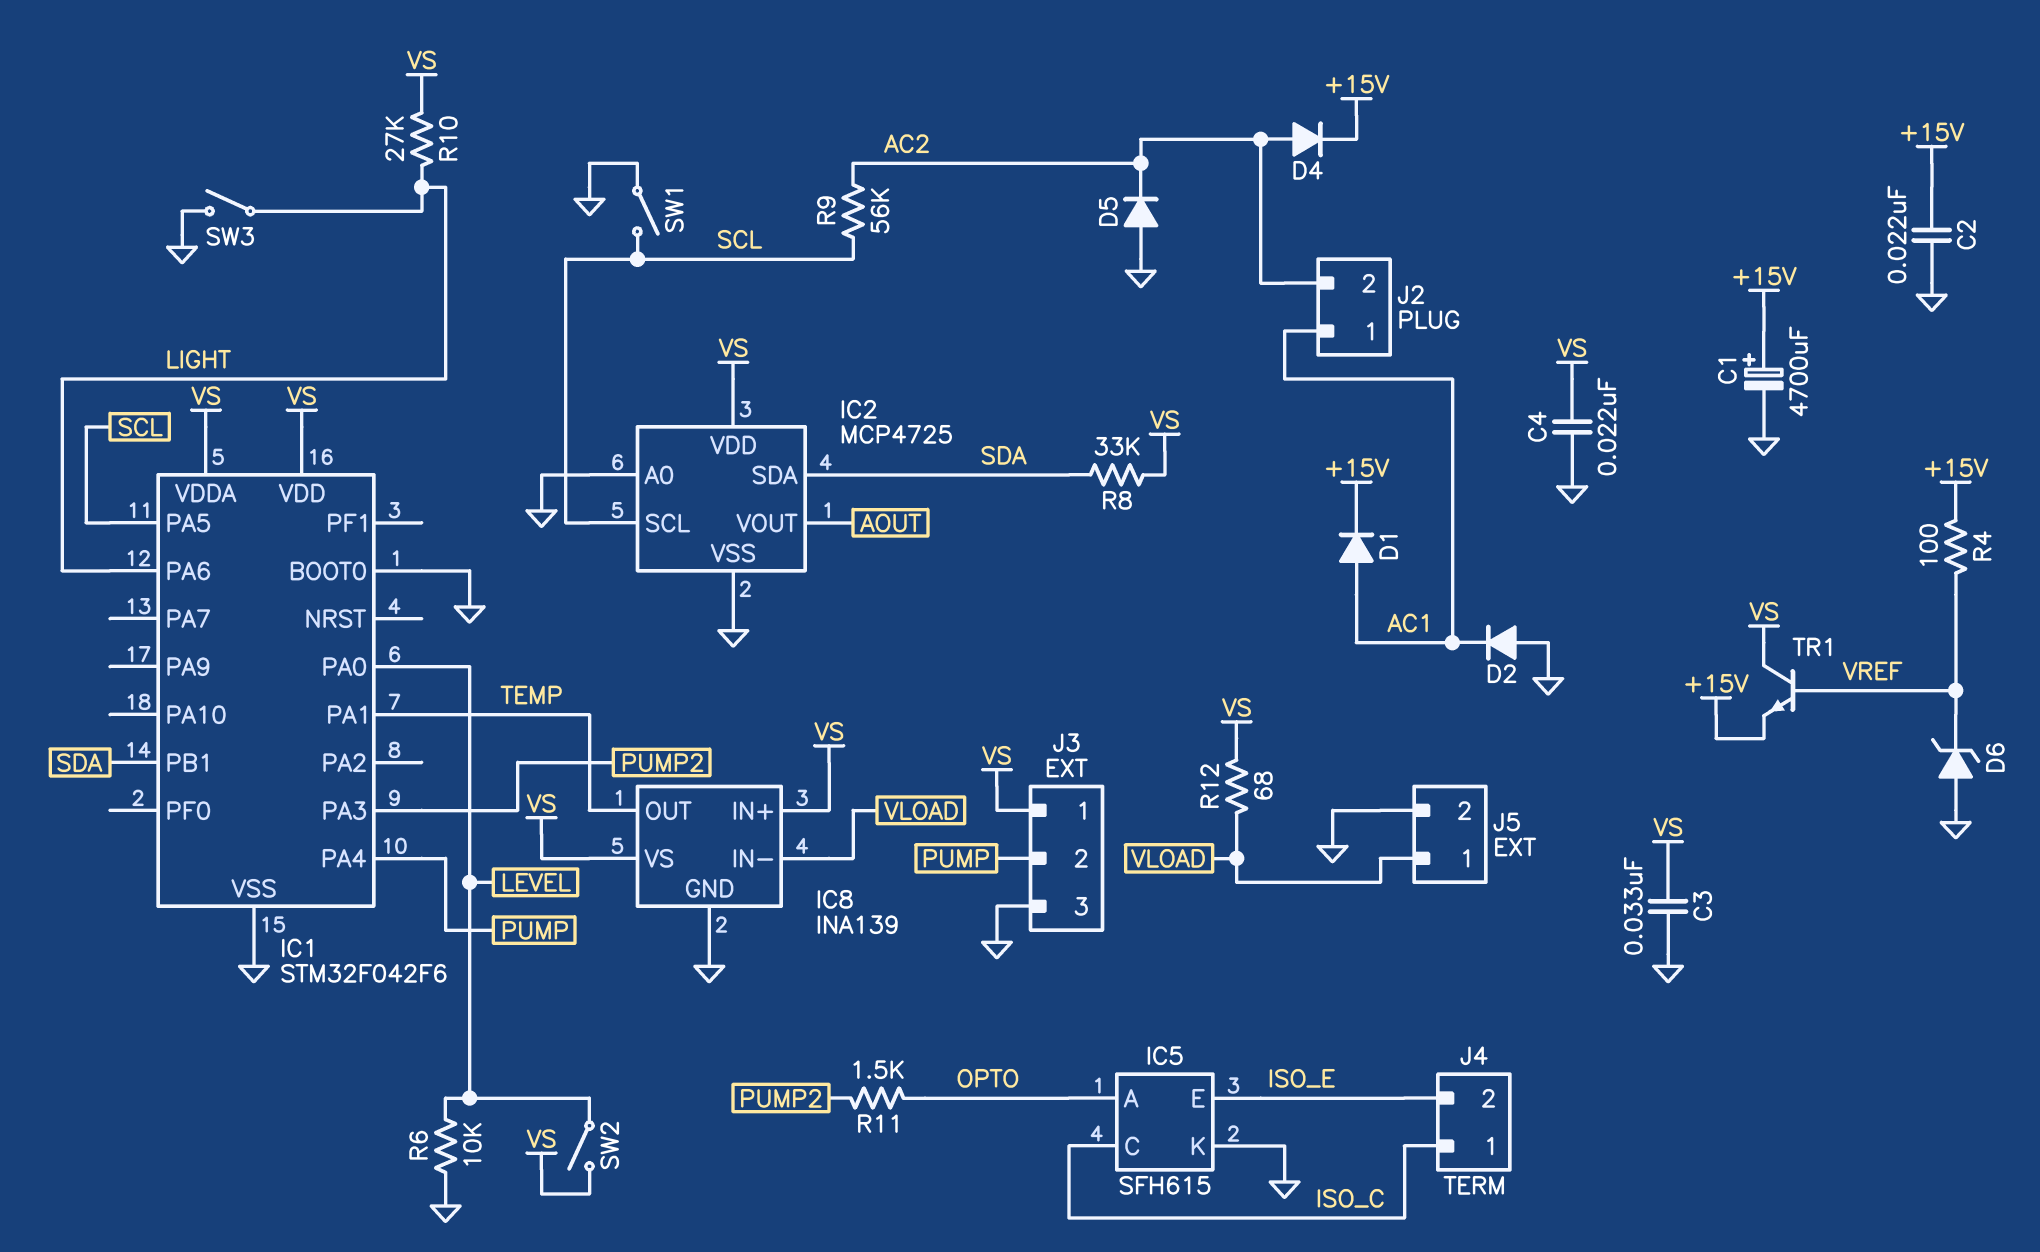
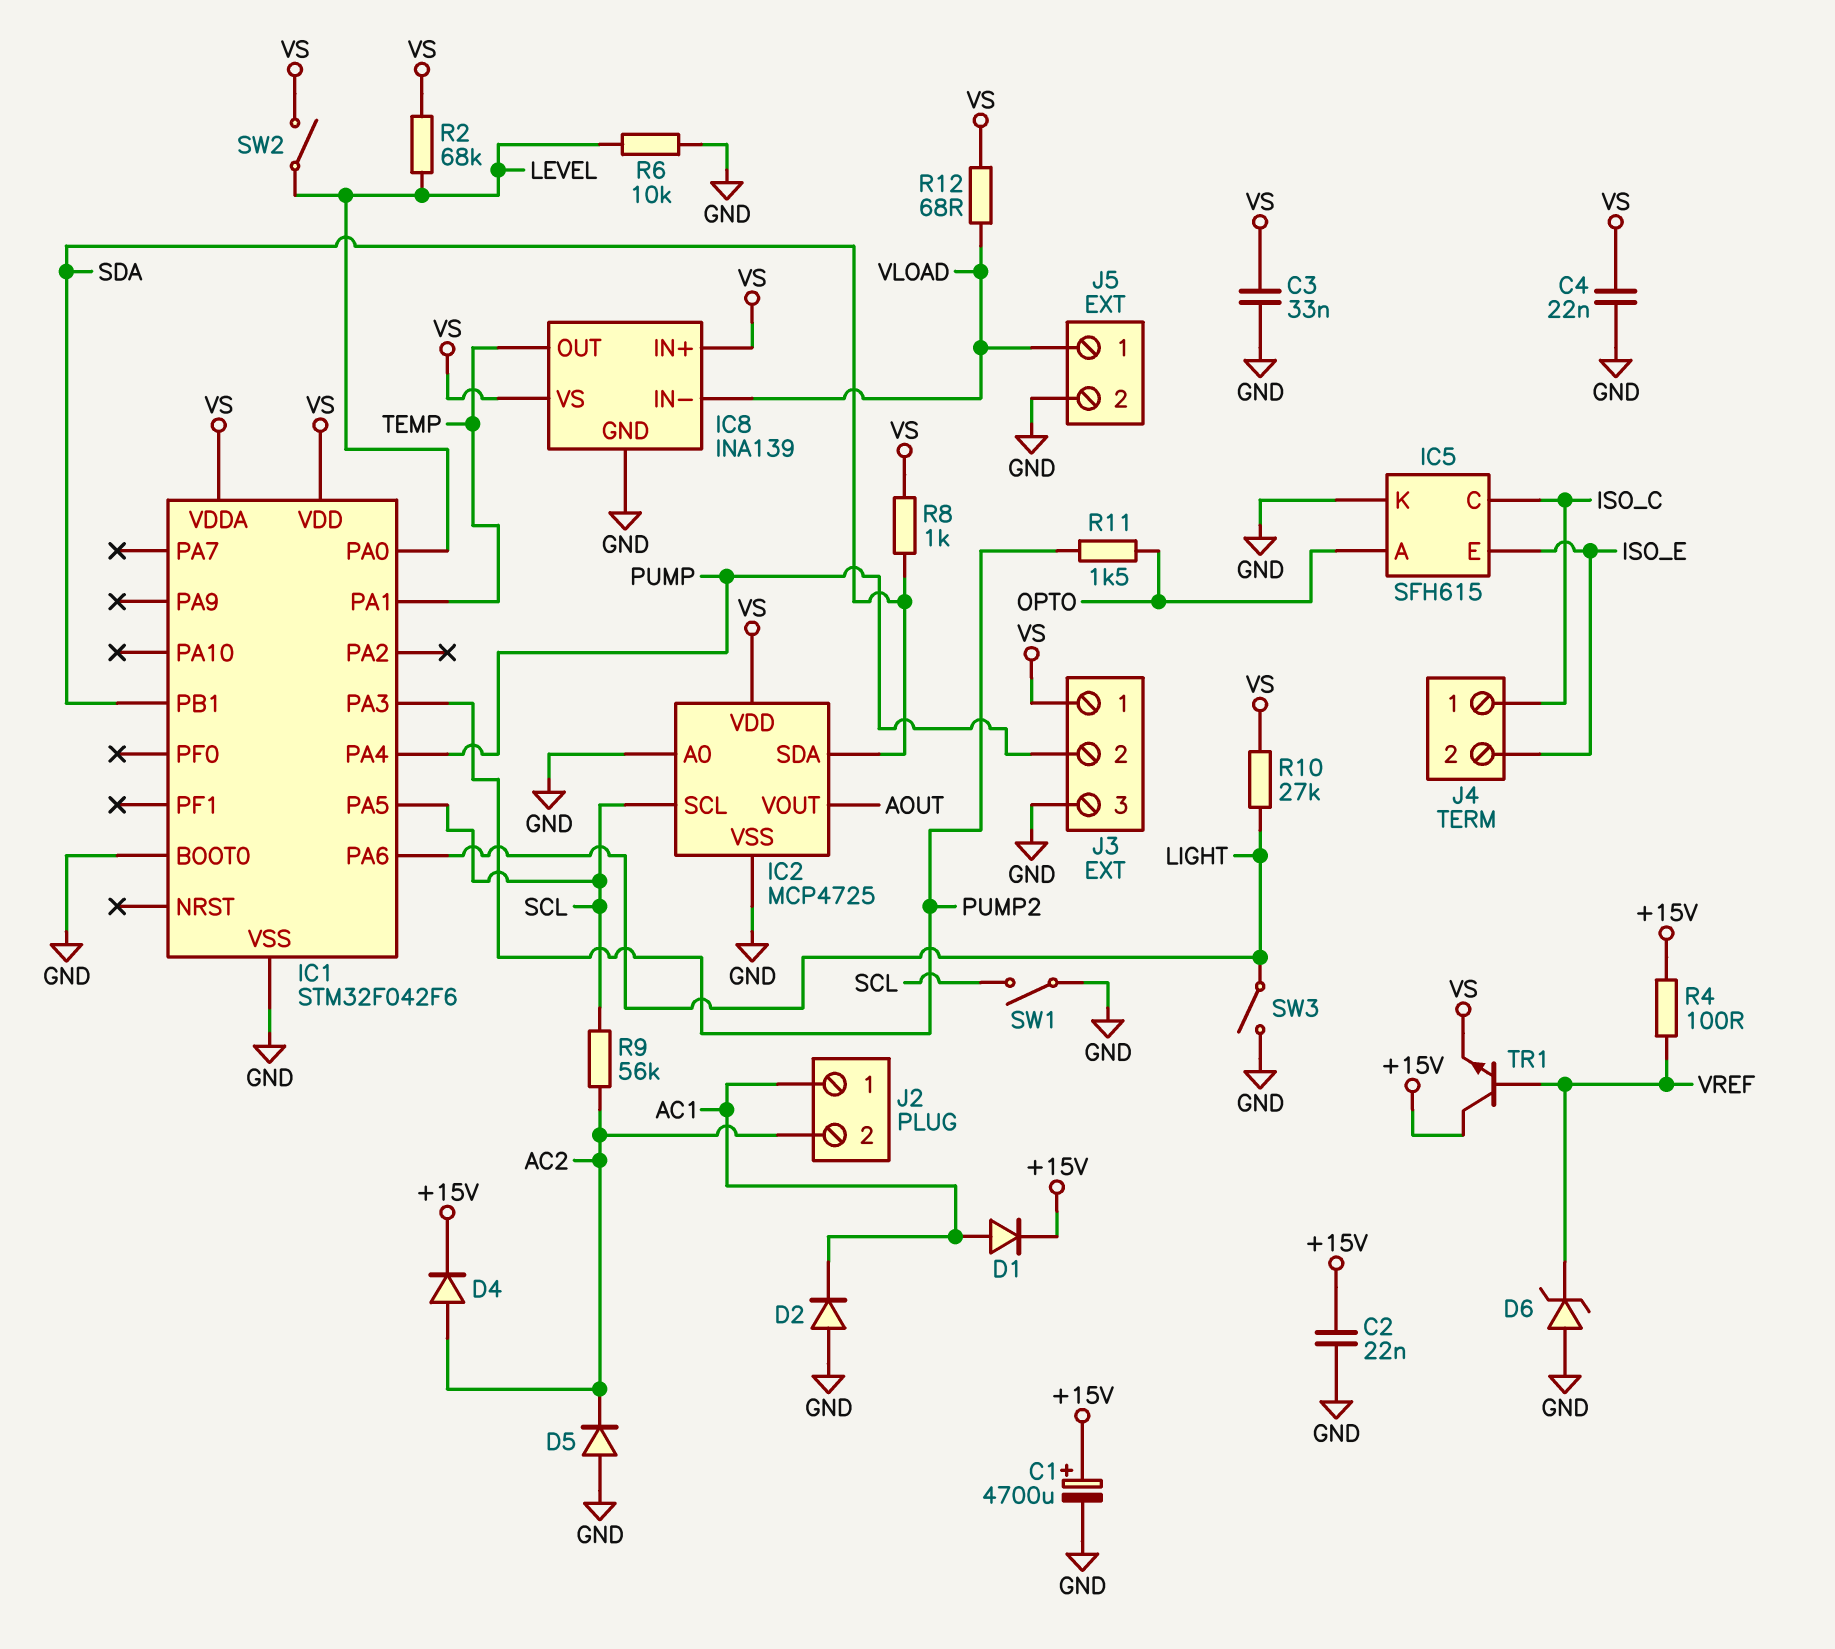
R2: none -> 68k (LEVEL, VS)
R8: 33k (SDA, VS) -> 1k (SDA, VS)
TR1: NPN (B VREF, C VS, E +15V) -> NPN (B VREF, C +15V, E VS)

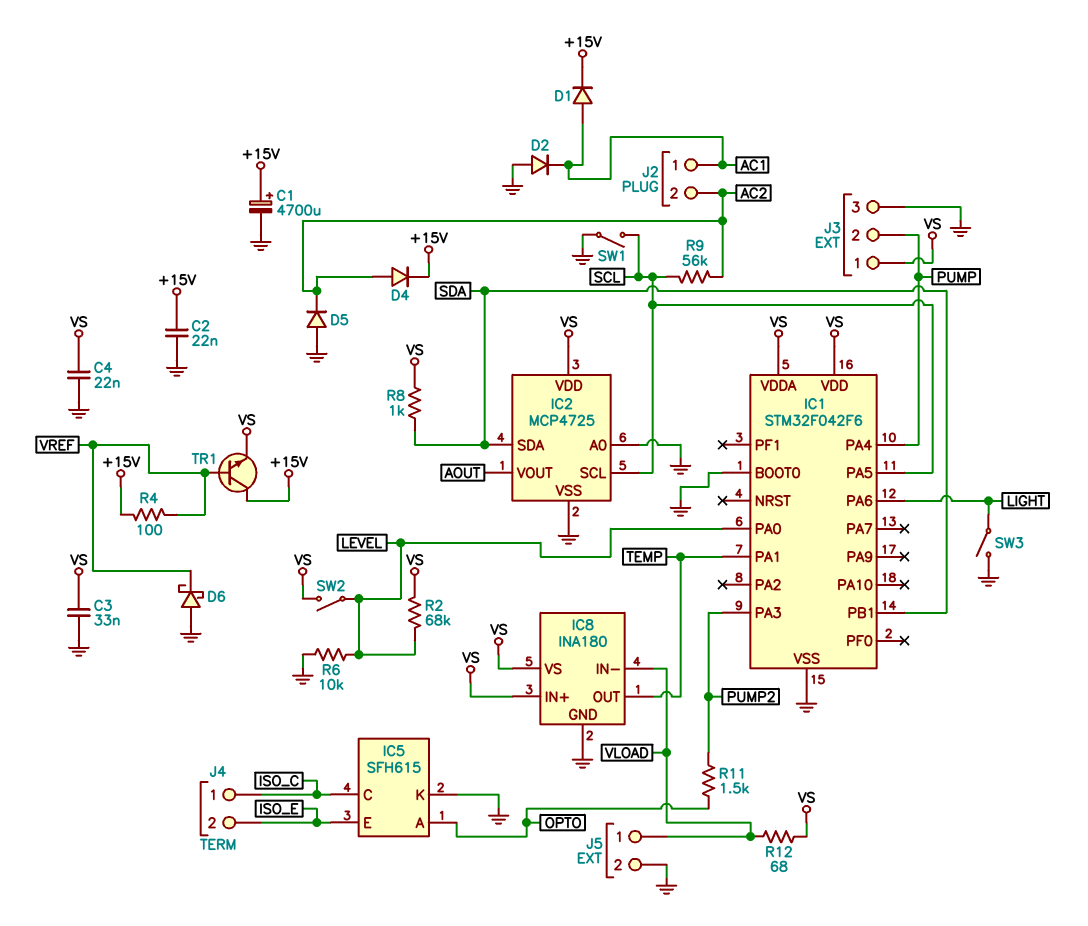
D6: zener (A GND, K VREF) -> schottky (A GND, K VREF)
IC8: INA139 -> INA180
R10: 27k (LIGHT, VS) -> none

